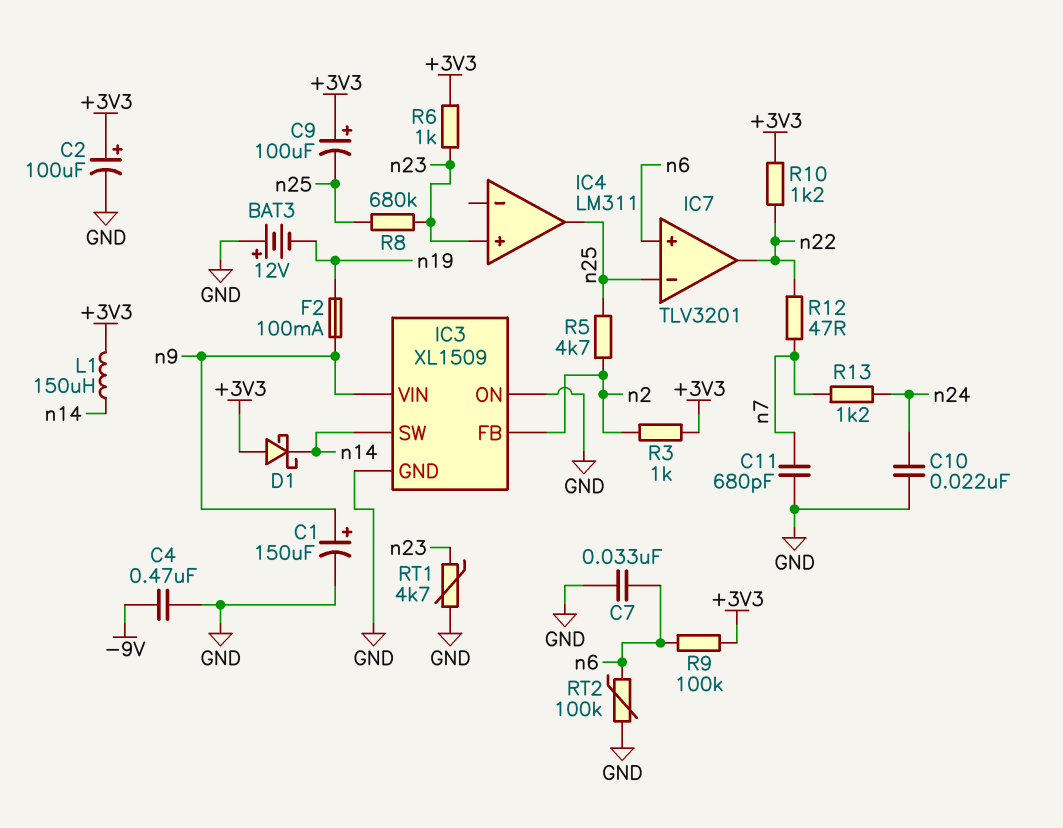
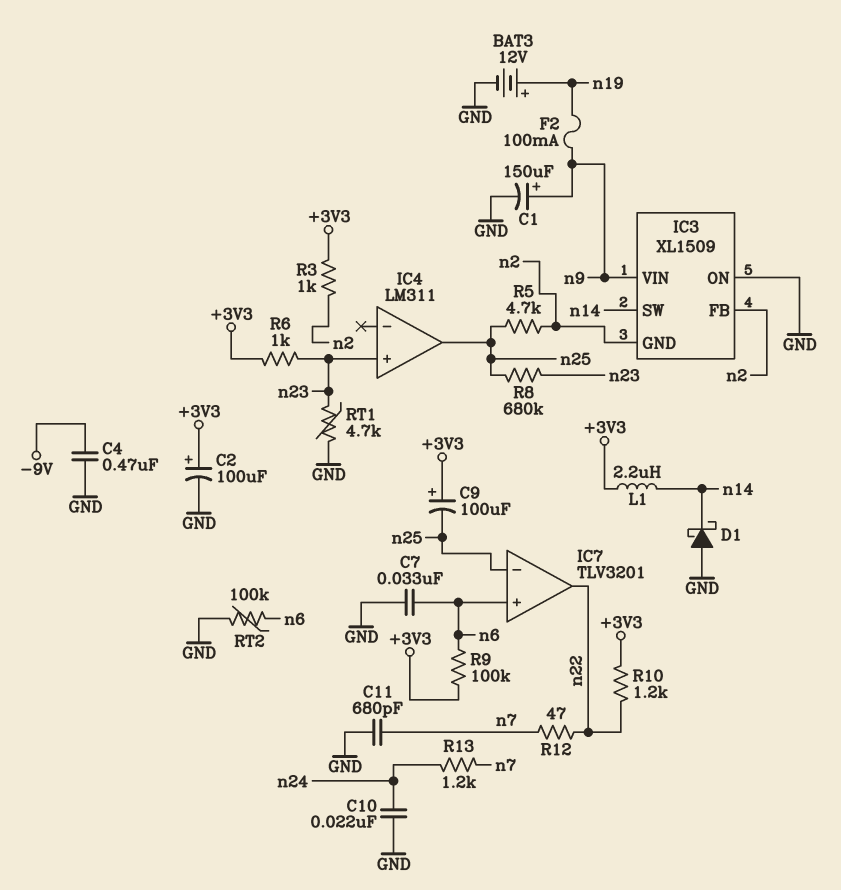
BAT3: 12V (plus GND, minus n19) -> 12V (plus n19, minus GND)
D1: schottky (A +3V3, K n14) -> schottky (A GND, K n14)
IC3 pin GND: GND -> n2
L1: 150uH (+3V3, n14) -> 2.2uH (+3V3, n14)

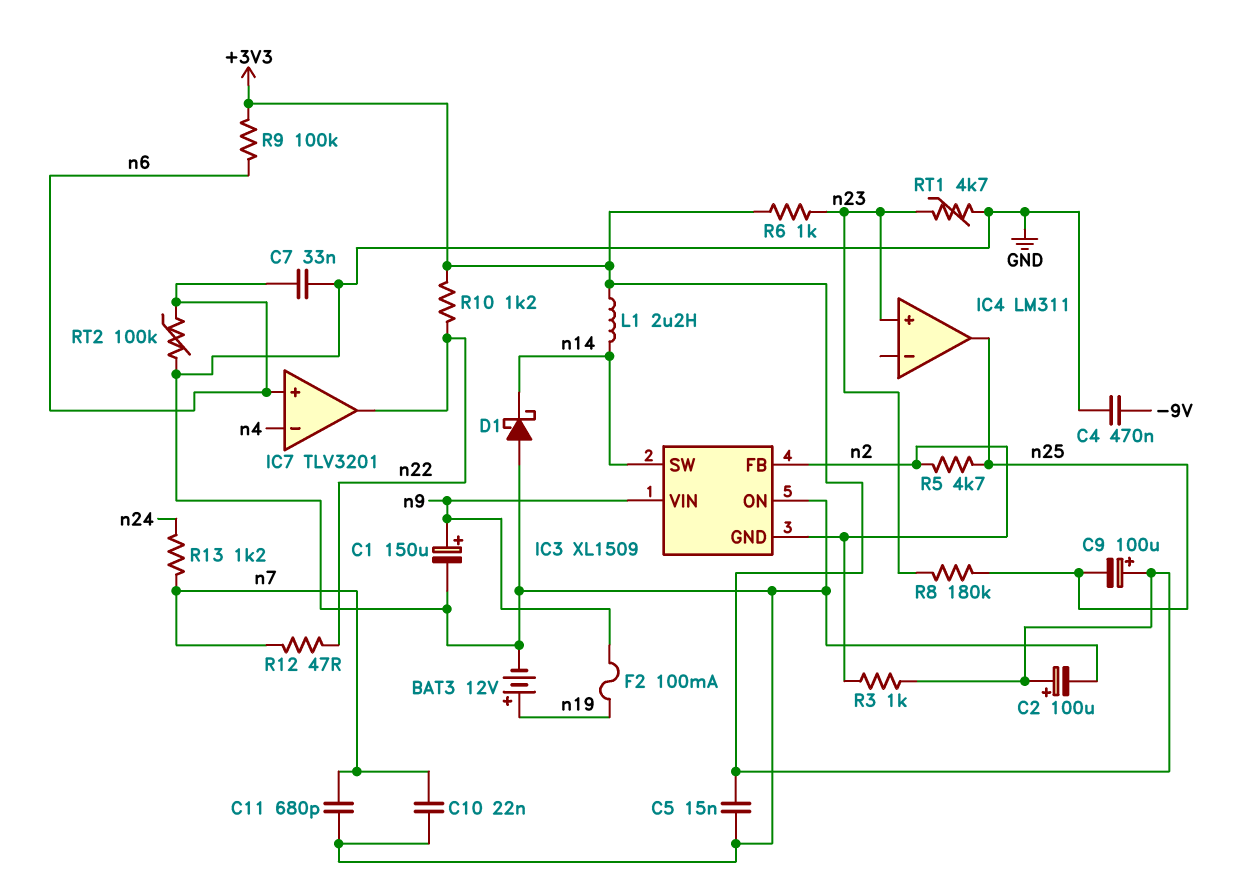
C5: none -> 15nF (+3V3, GND)
C10: 22nF (GND, n24) -> 22nF (GND, n7)
IC7 pin in-: n25 -> n4
R8: 680k (n23, n25) -> 180k (n23, n25)

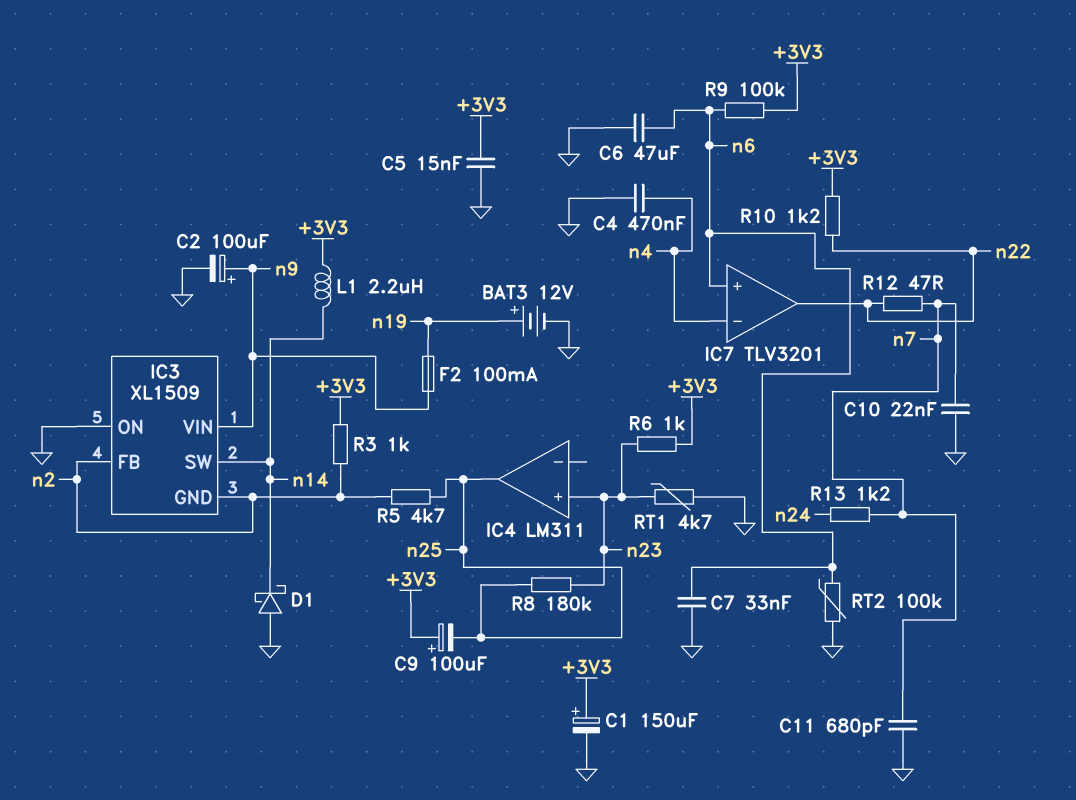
C1: 150uF (plus n9, minus GND) -> 150uF (plus +3V3, minus GND)
C2: 100uF (plus +3V3, minus GND) -> 100uF (plus n9, minus GND)
C4: 470nF (-9V, GND) -> 470nF (GND, n4)
C6: none -> 47uF (GND, n6)

